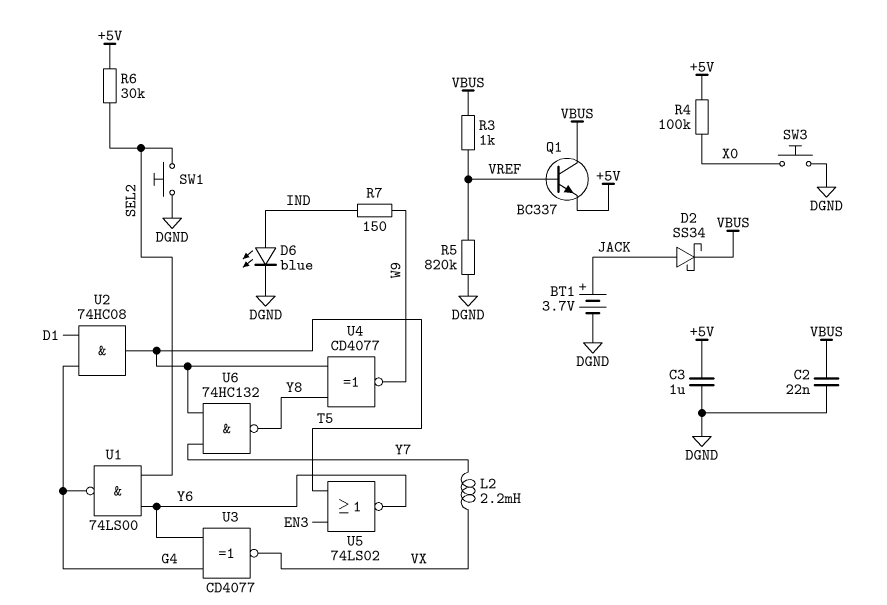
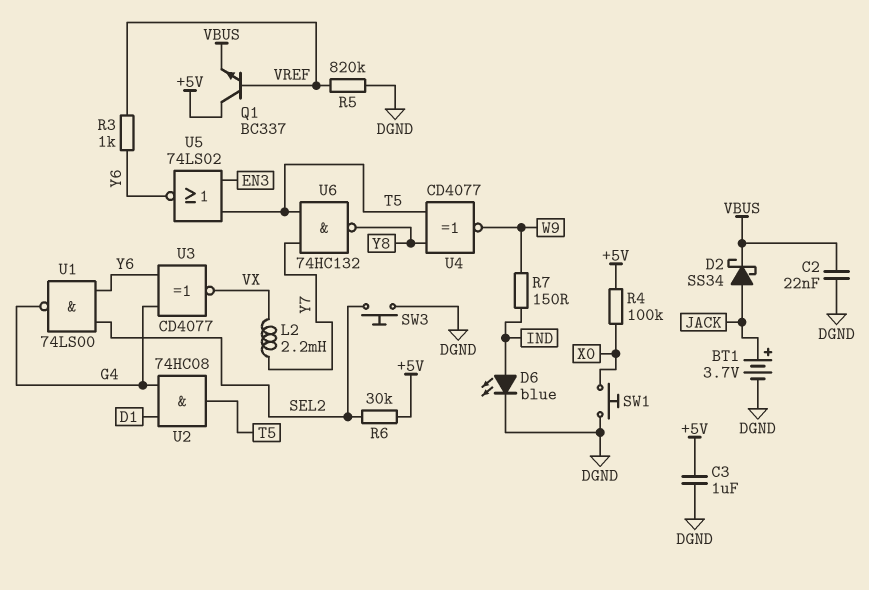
Q1: NPN BC337 (B VREF, C VBUS, E +5V) -> NPN BC337 (B VREF, C +5V, E VBUS)
R3: 1k (VBUS, VREF) -> 1k (VREF, Y6)
SW1: button (DGND, SEL2) -> button (DGND, X0)
SW3: button (DGND, X0) -> button (DGND, SEL2)

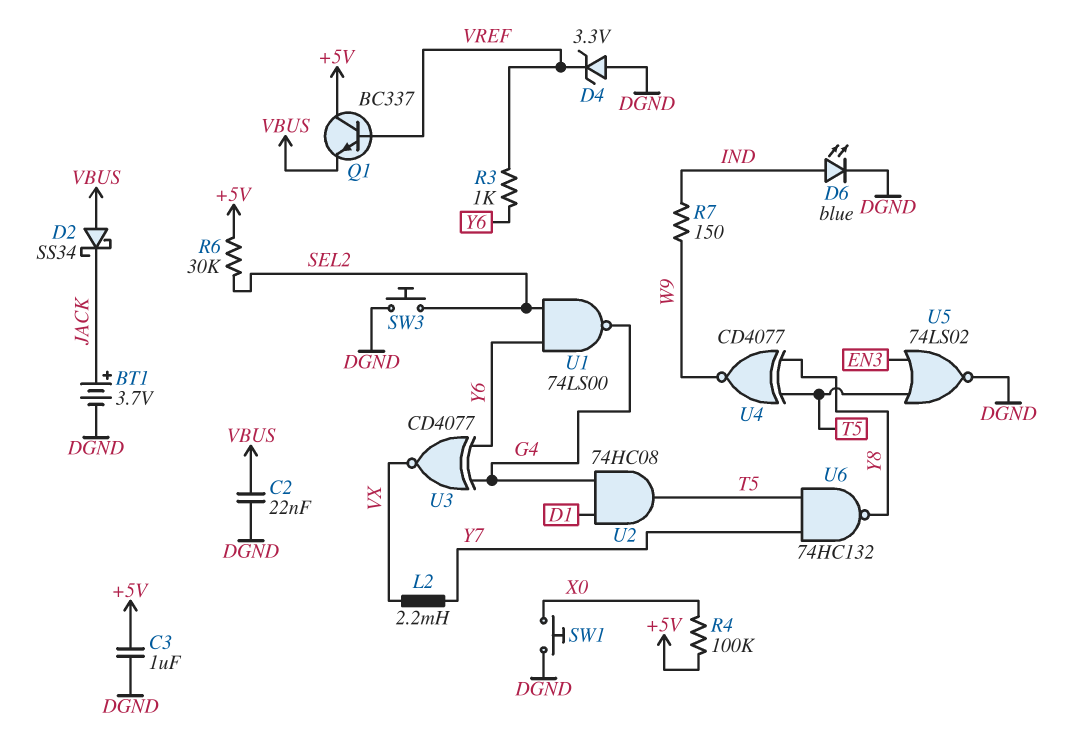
D2: schottky SS34 (A JACK, K VBUS) -> schottky SS34 (A VBUS, K JACK)
D4: none -> zener 3.3V (A DGND, K VREF)
R5: 820k (DGND, VREF) -> none
U5: NOR 74LS02 (in EN3, in T5, out Y6) -> NOR 74LS02 (in EN3, in T5, out DGND)

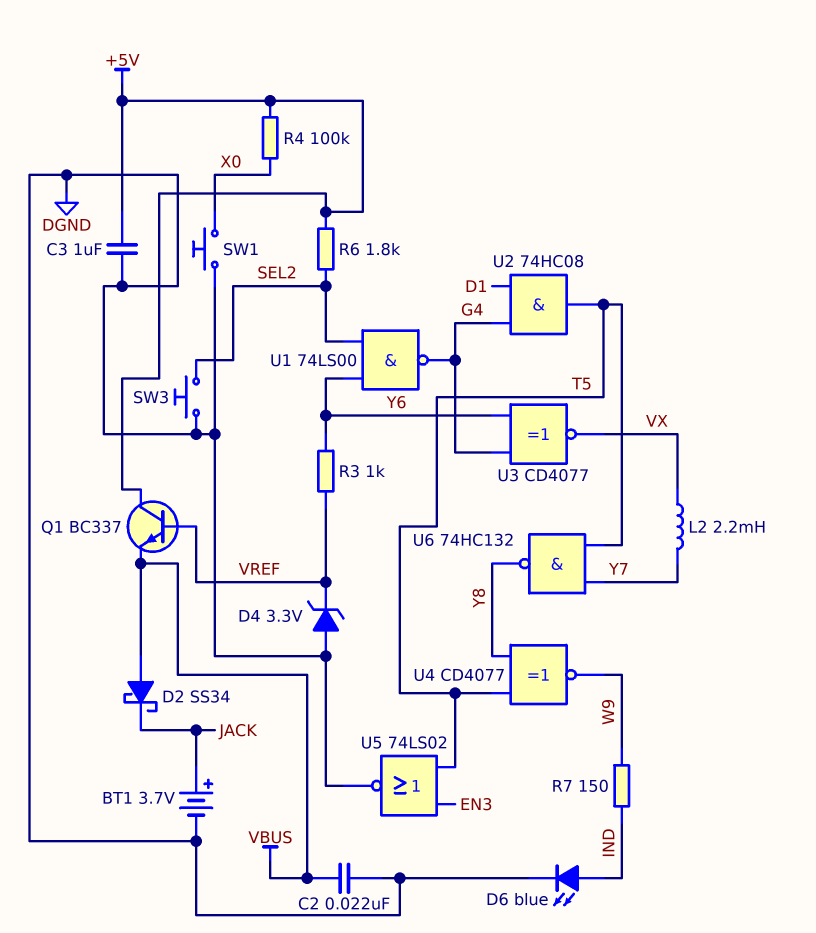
R6: 30k (+5V, SEL2) -> 1.8k (+5V, SEL2)

